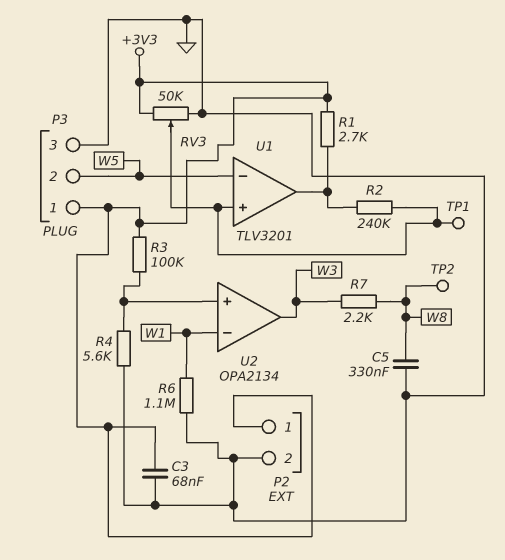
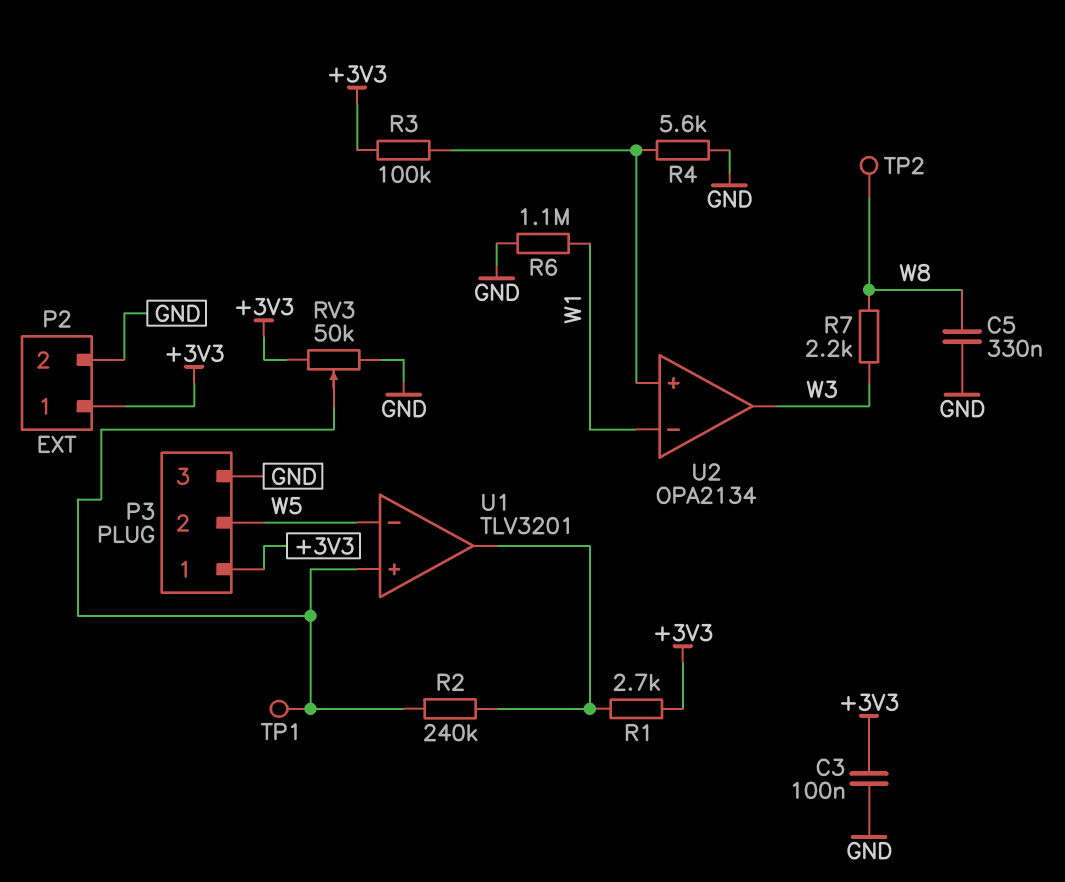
C3: 68nF (+3V3, GND) -> 100nF (+3V3, GND)

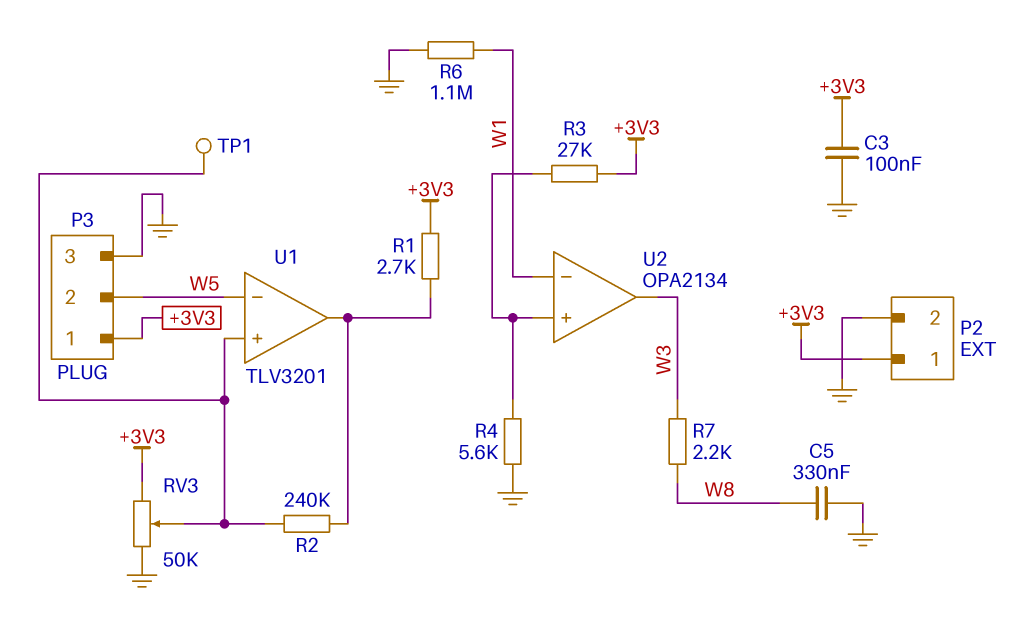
R3: 100k (+3V3, U2/in+) -> 27k (+3V3, U2/in+)
TP2: test point (W8) -> none

